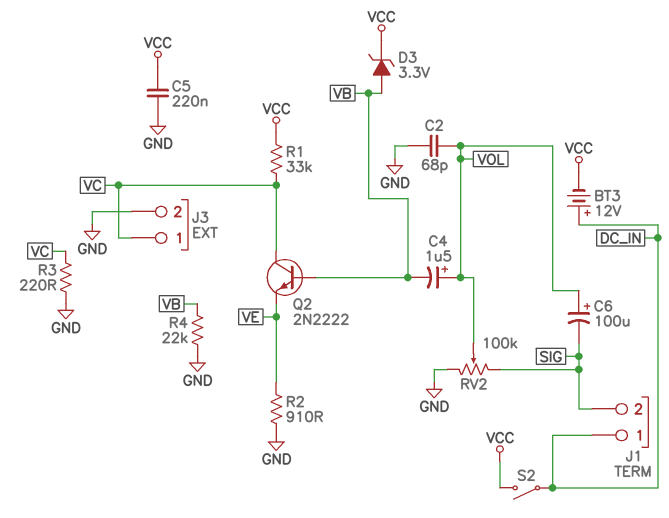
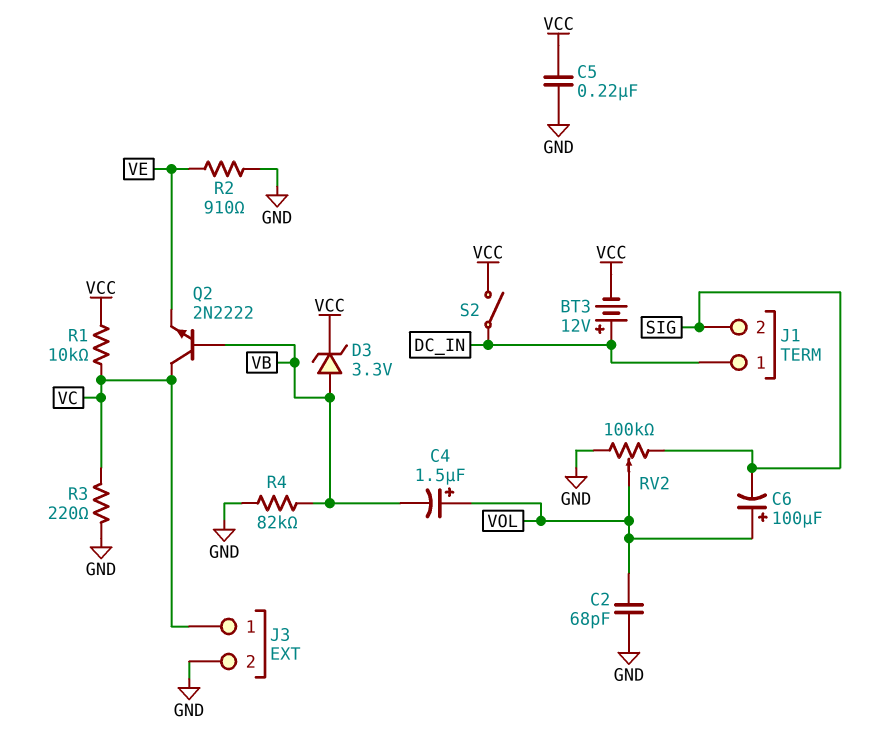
R1: 33k (VC, VCC) -> 10k (VC, VCC)
R4: 22k (GND, VB) -> 82k (GND, VB)

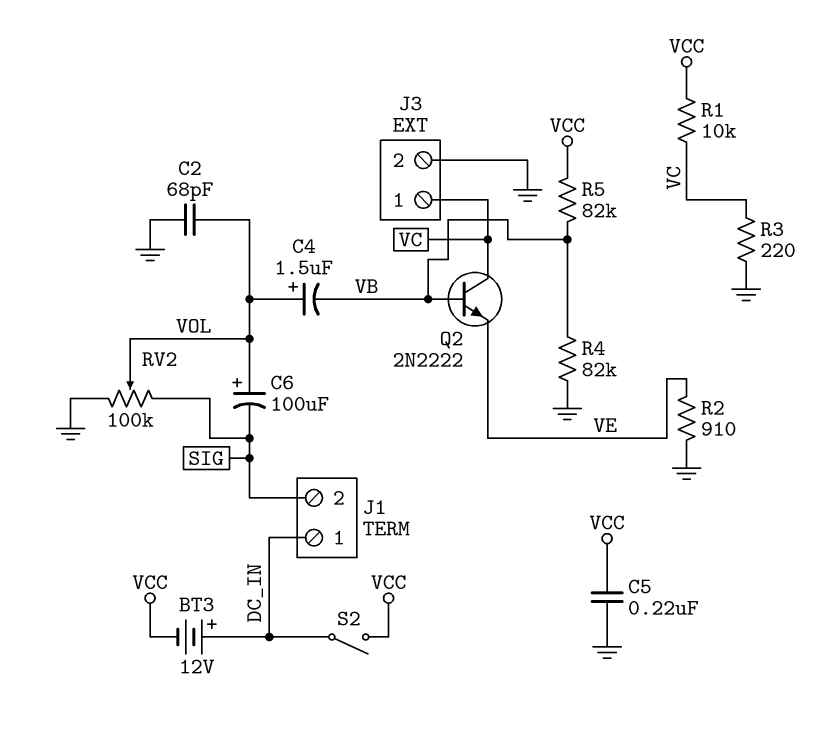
D3: zener 3.3V (A VB, K VCC) -> none
R5: none -> 82k (VB, VCC)

